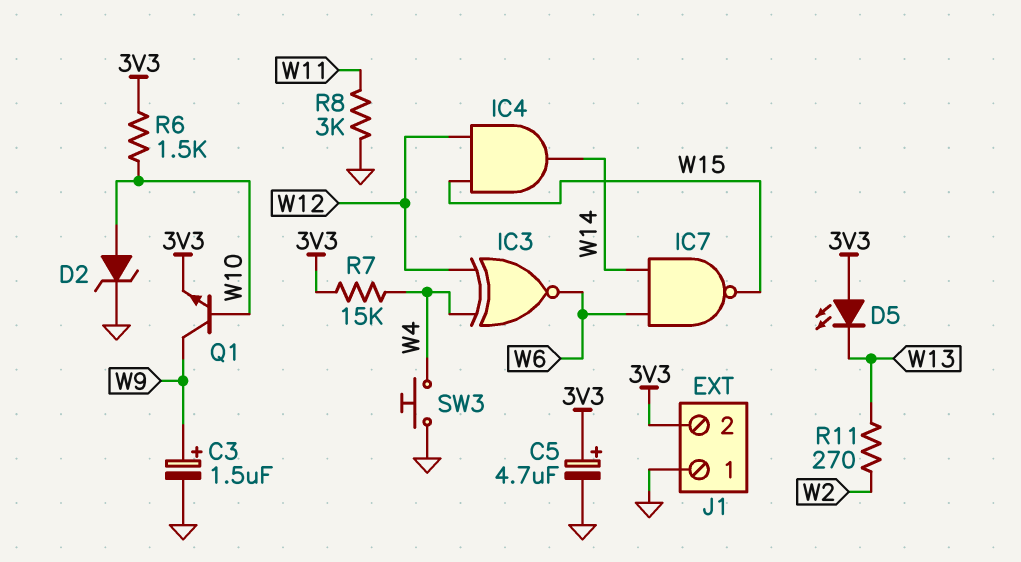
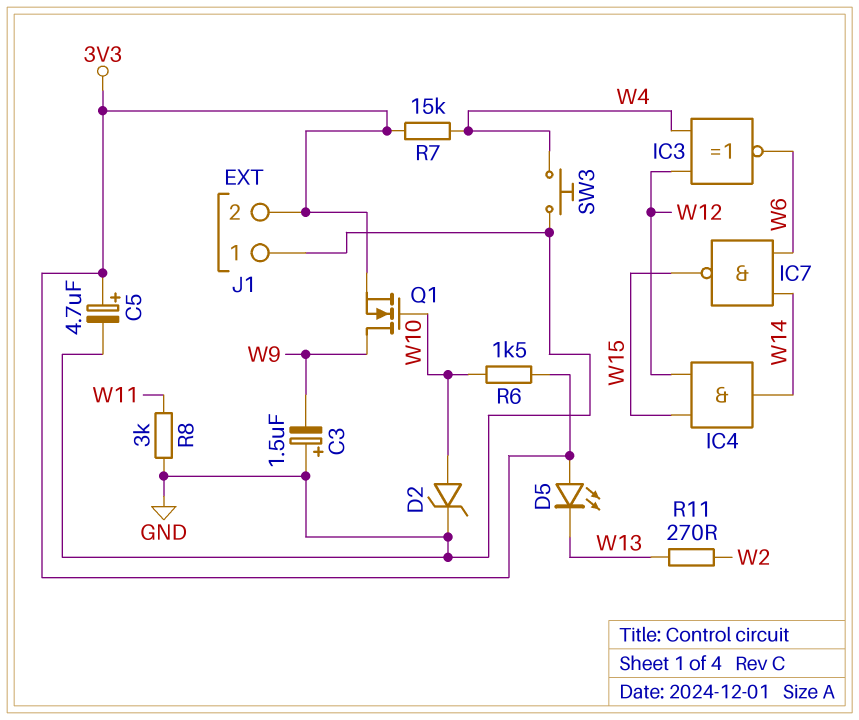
C3: 1.5uF (plus W9, minus GND) -> 1.5uF (plus GND, minus W9)
Q1: NPN (B W10, C W9, E 3V3) -> NMOS (G W10, D W9, S 3V3)

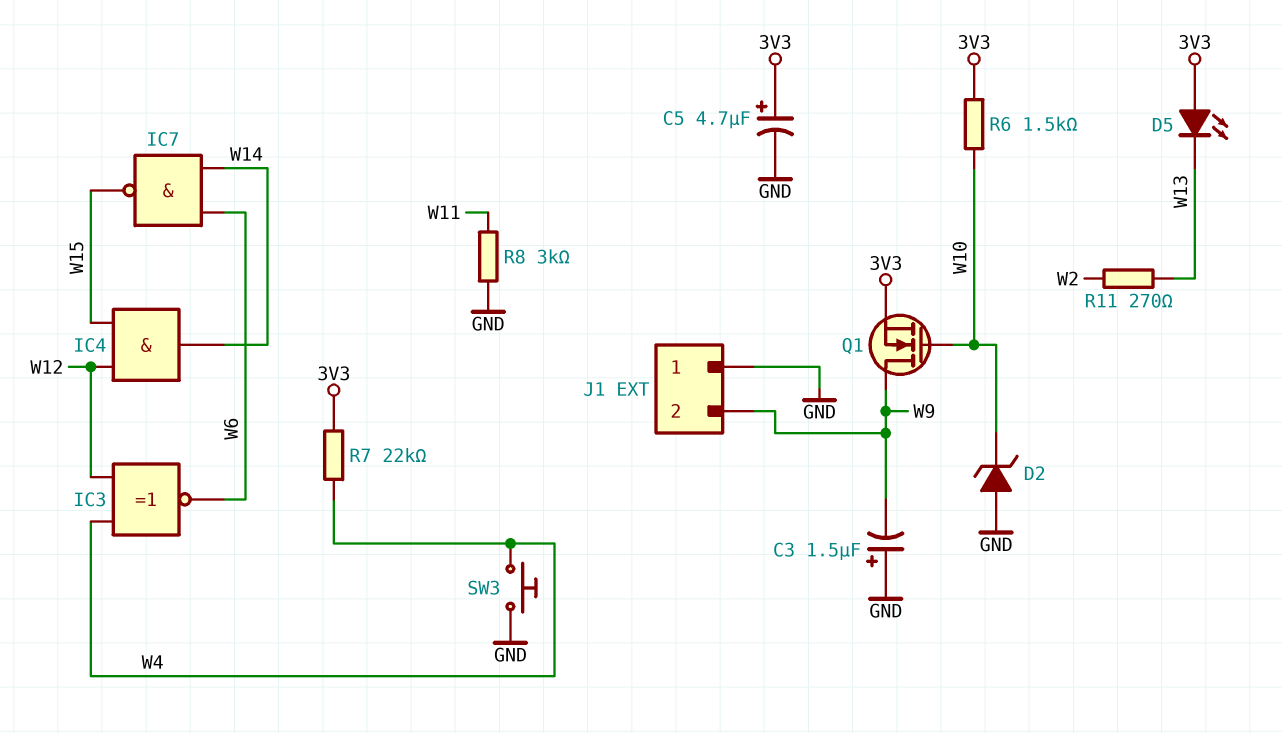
D2: zener (A W10, K GND) -> zener (A GND, K W10)
J1 pin 2: 3V3 -> W9
R7: 15k (3V3, W4) -> 22k (3V3, W4)

